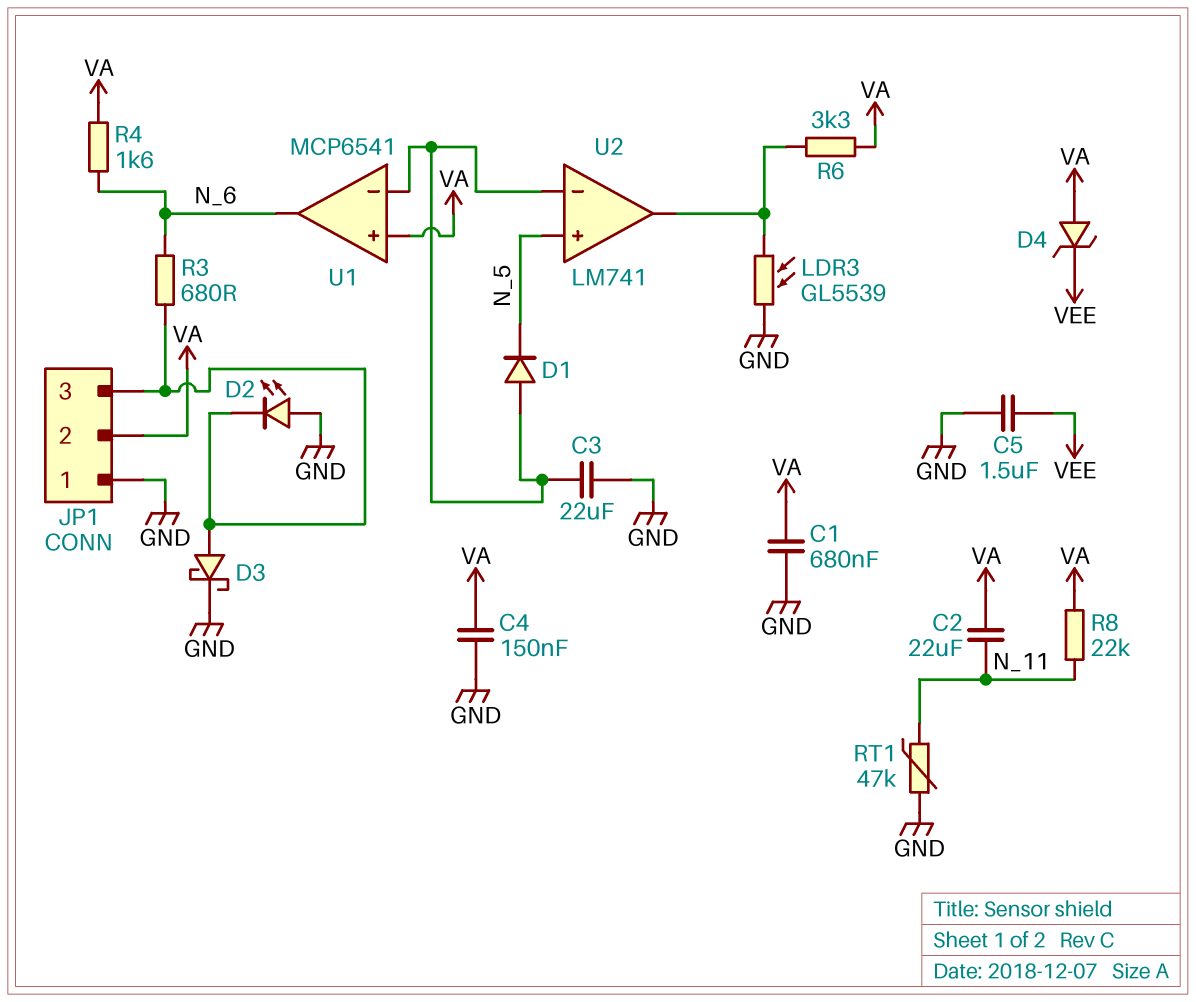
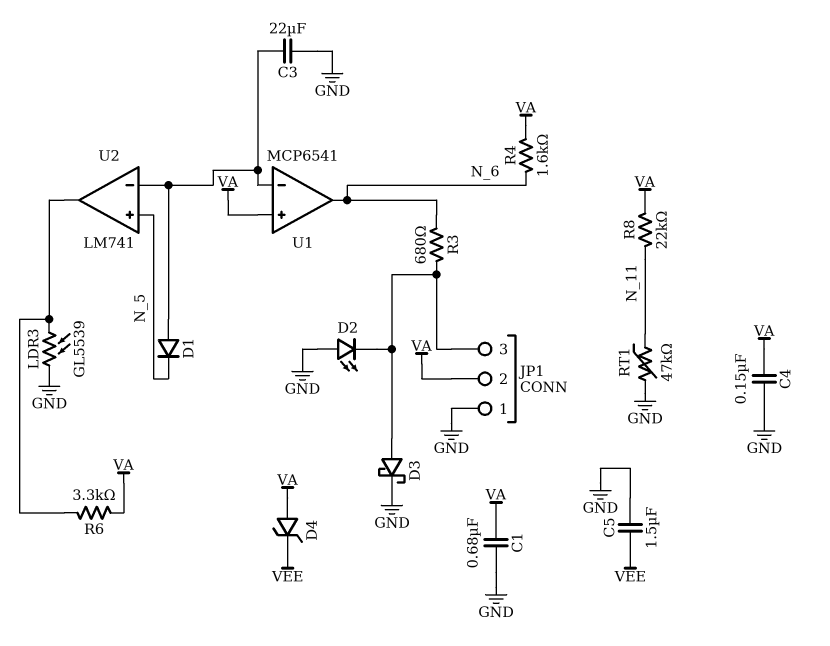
C2: 22uF (N_11, VA) -> none

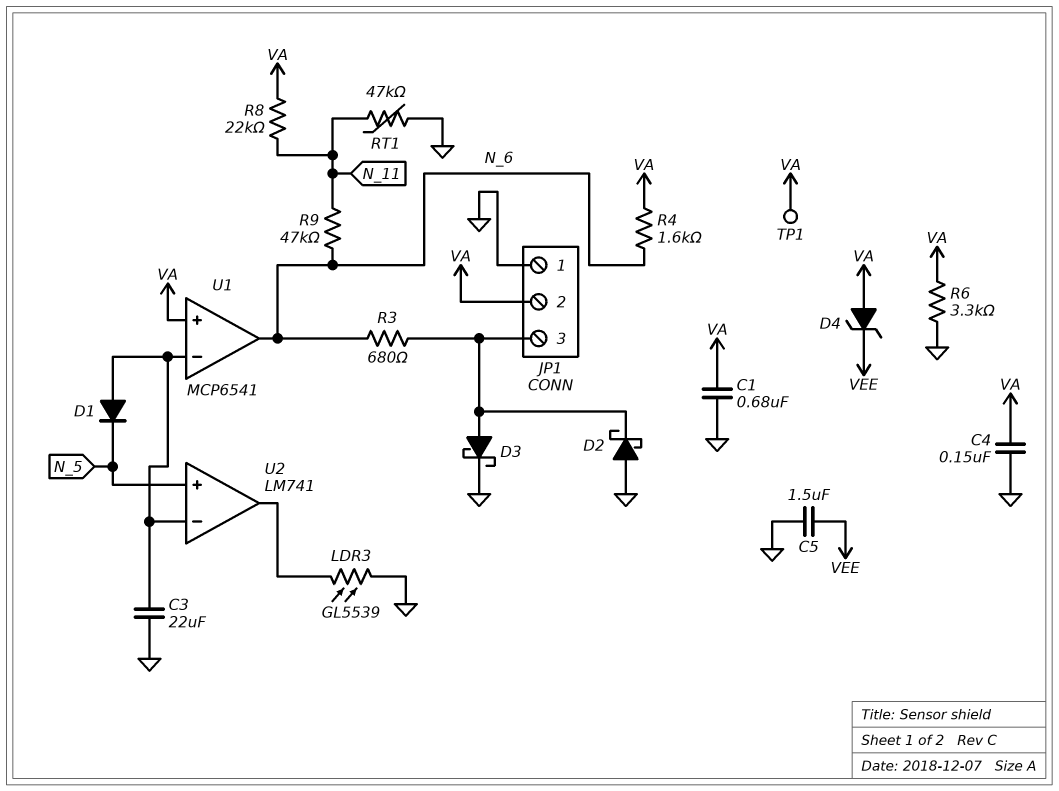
D2: LED (A GND, K JP1/3) -> schottky (A GND, K JP1/3)
R6: 3.3k (U2/out, VA) -> 3.3k (GND, VA)
R9: none -> 47k (N_6, N_11)
TP1: none -> test point (VA)

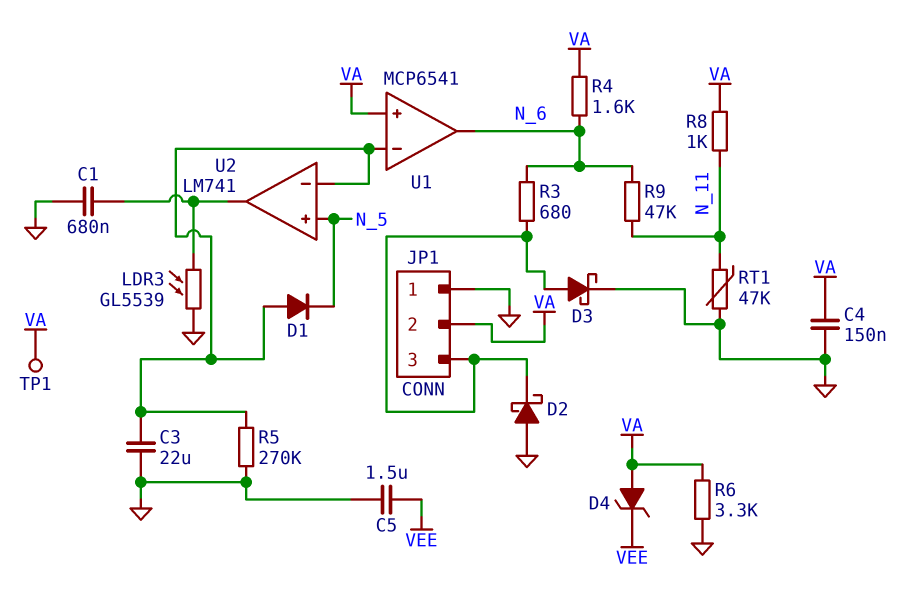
C1: 680nF (GND, VA) -> 680nF (GND, U2/out)
R5: none -> 270k (GND, U1/in-)
R8: 22k (N_11, VA) -> 1k (N_11, VA)

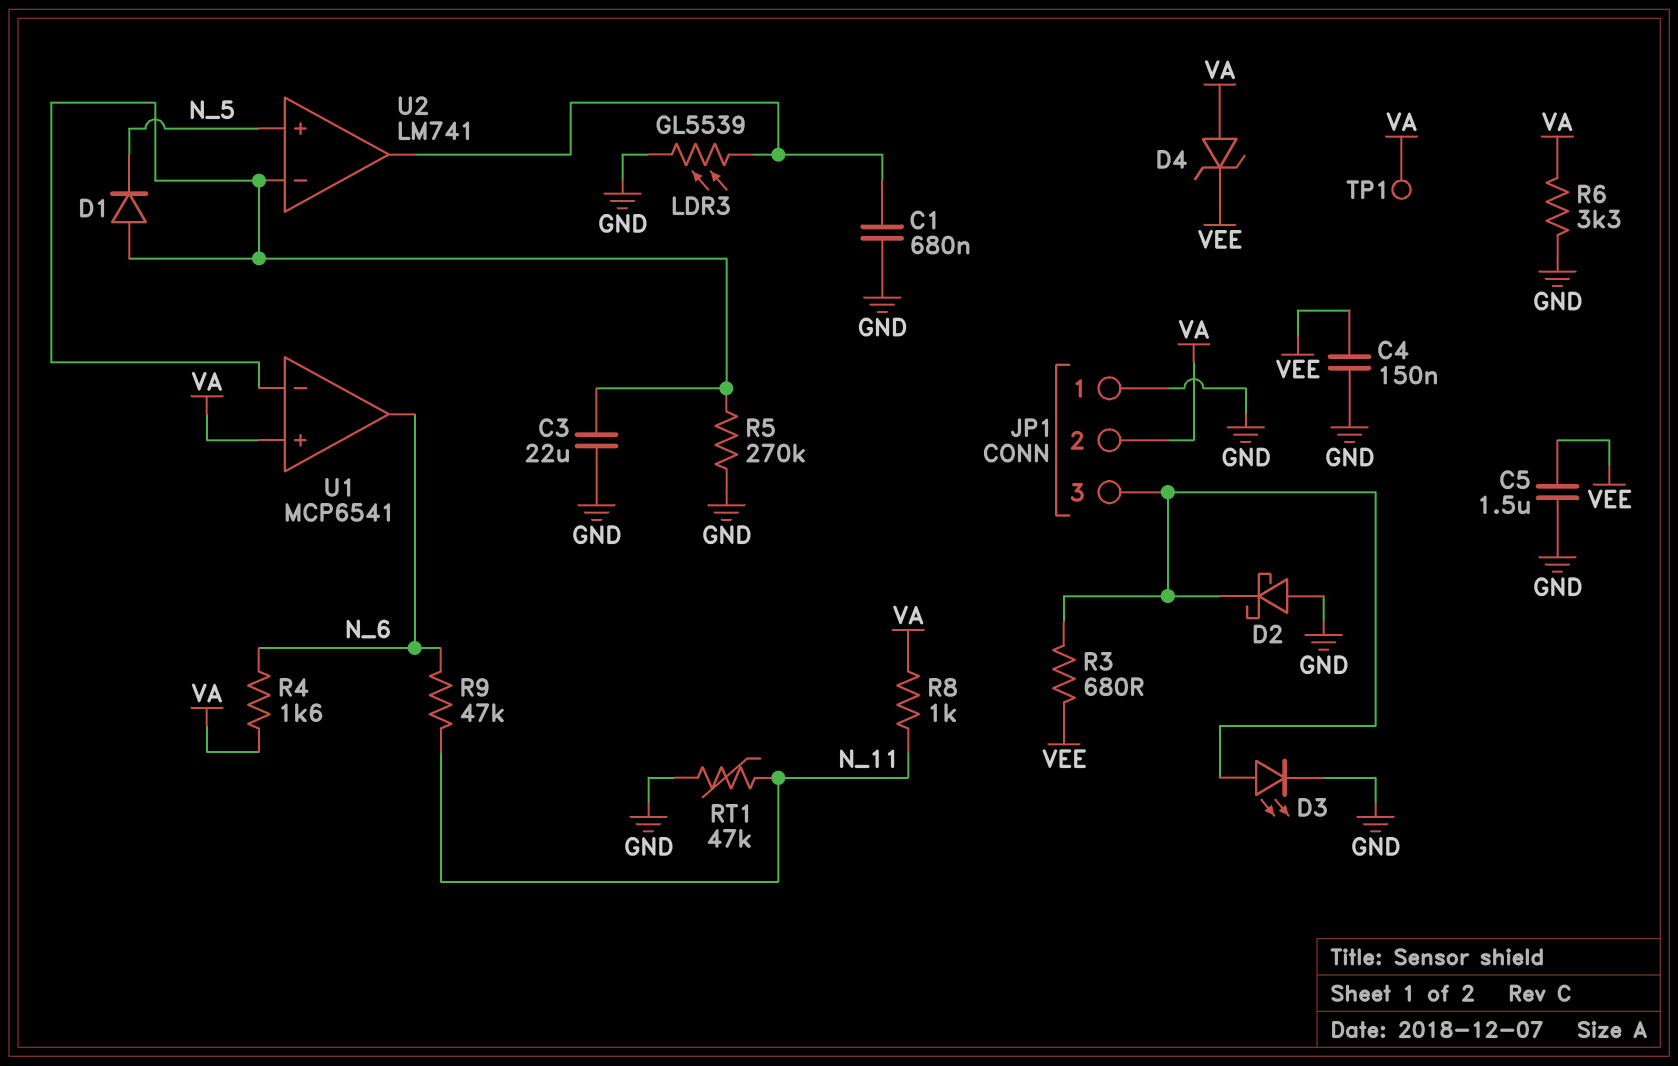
C4: 150nF (GND, VA) -> 150nF (GND, VEE)
D3: schottky (A JP1/3, K GND) -> LED (A JP1/3, K GND)
R3: 680 (JP1/3, N_6) -> 680 (JP1/3, VEE)

